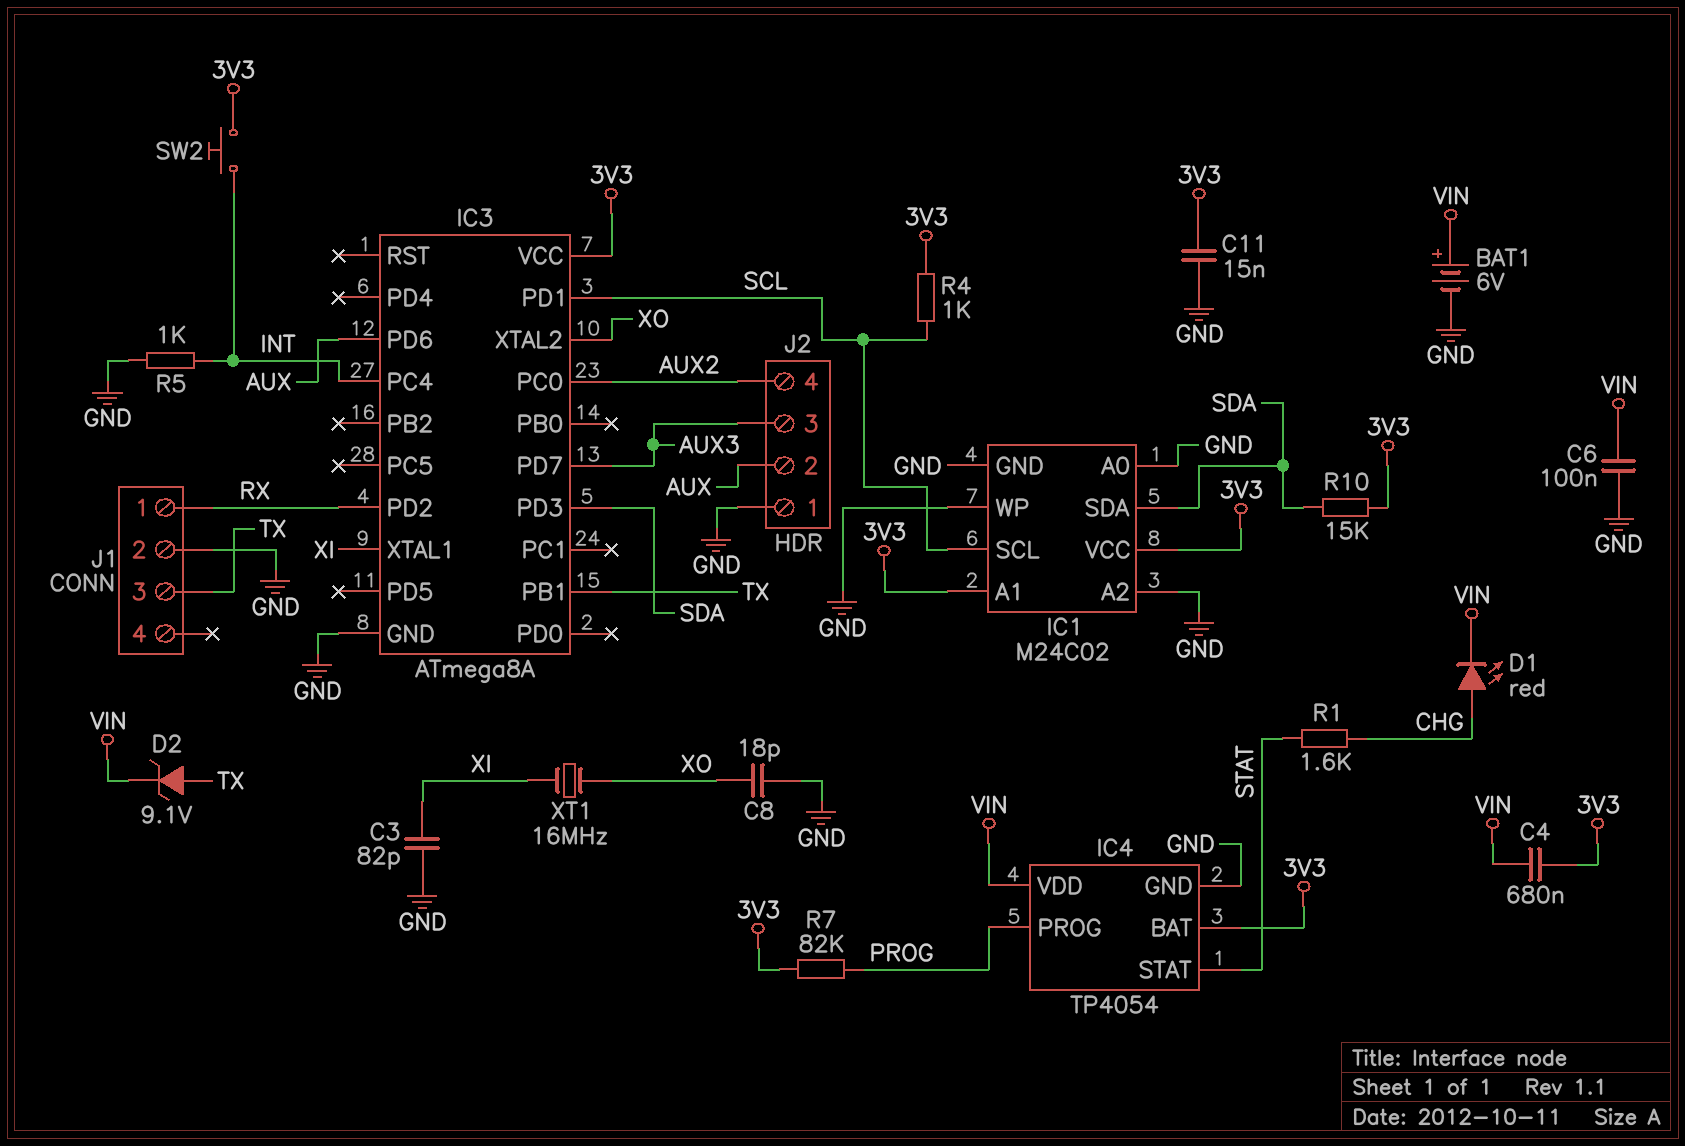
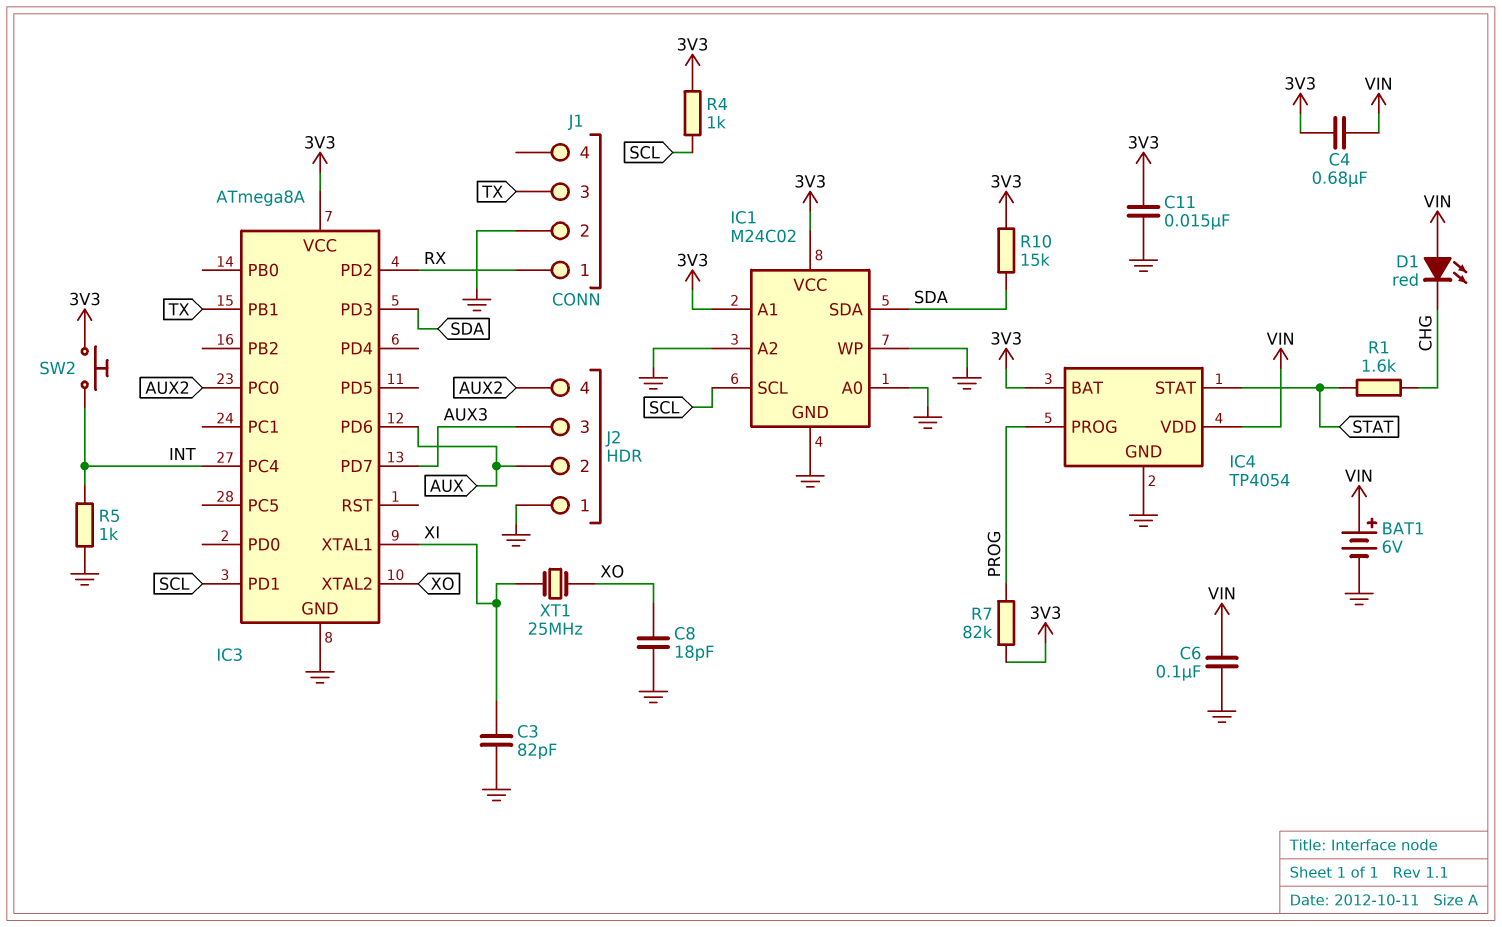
D1: LED red (A CHG, K VIN) -> LED red (A VIN, K CHG)
D2: zener 9.1V (A TX, K VIN) -> none
XT1: 16MHz (XI, XO) -> 25MHz (XI, XO)

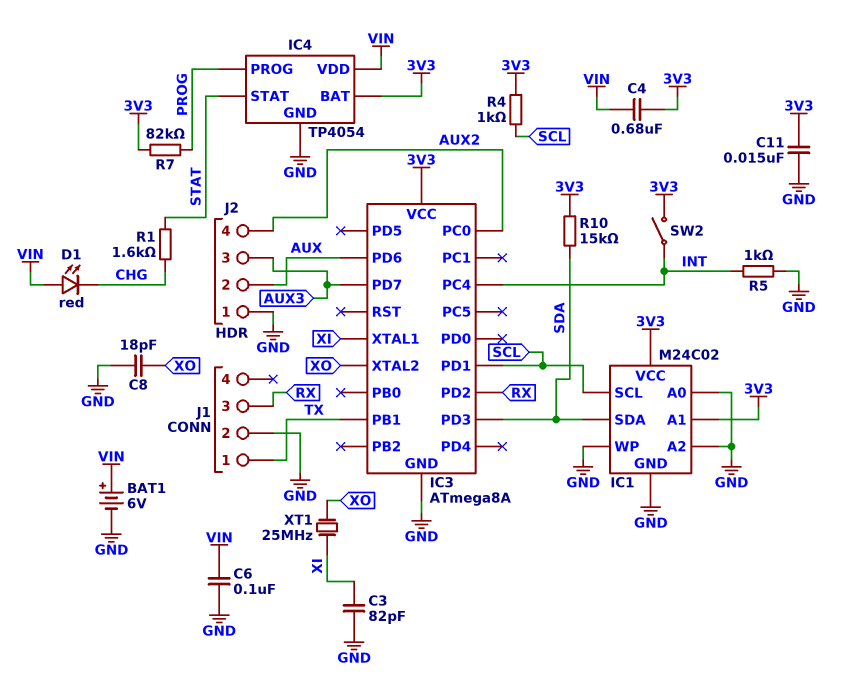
J1 pin 1: RX -> TX
J1 pin 3: TX -> RX
SW2: button (3V3, INT) -> switch (3V3, INT)

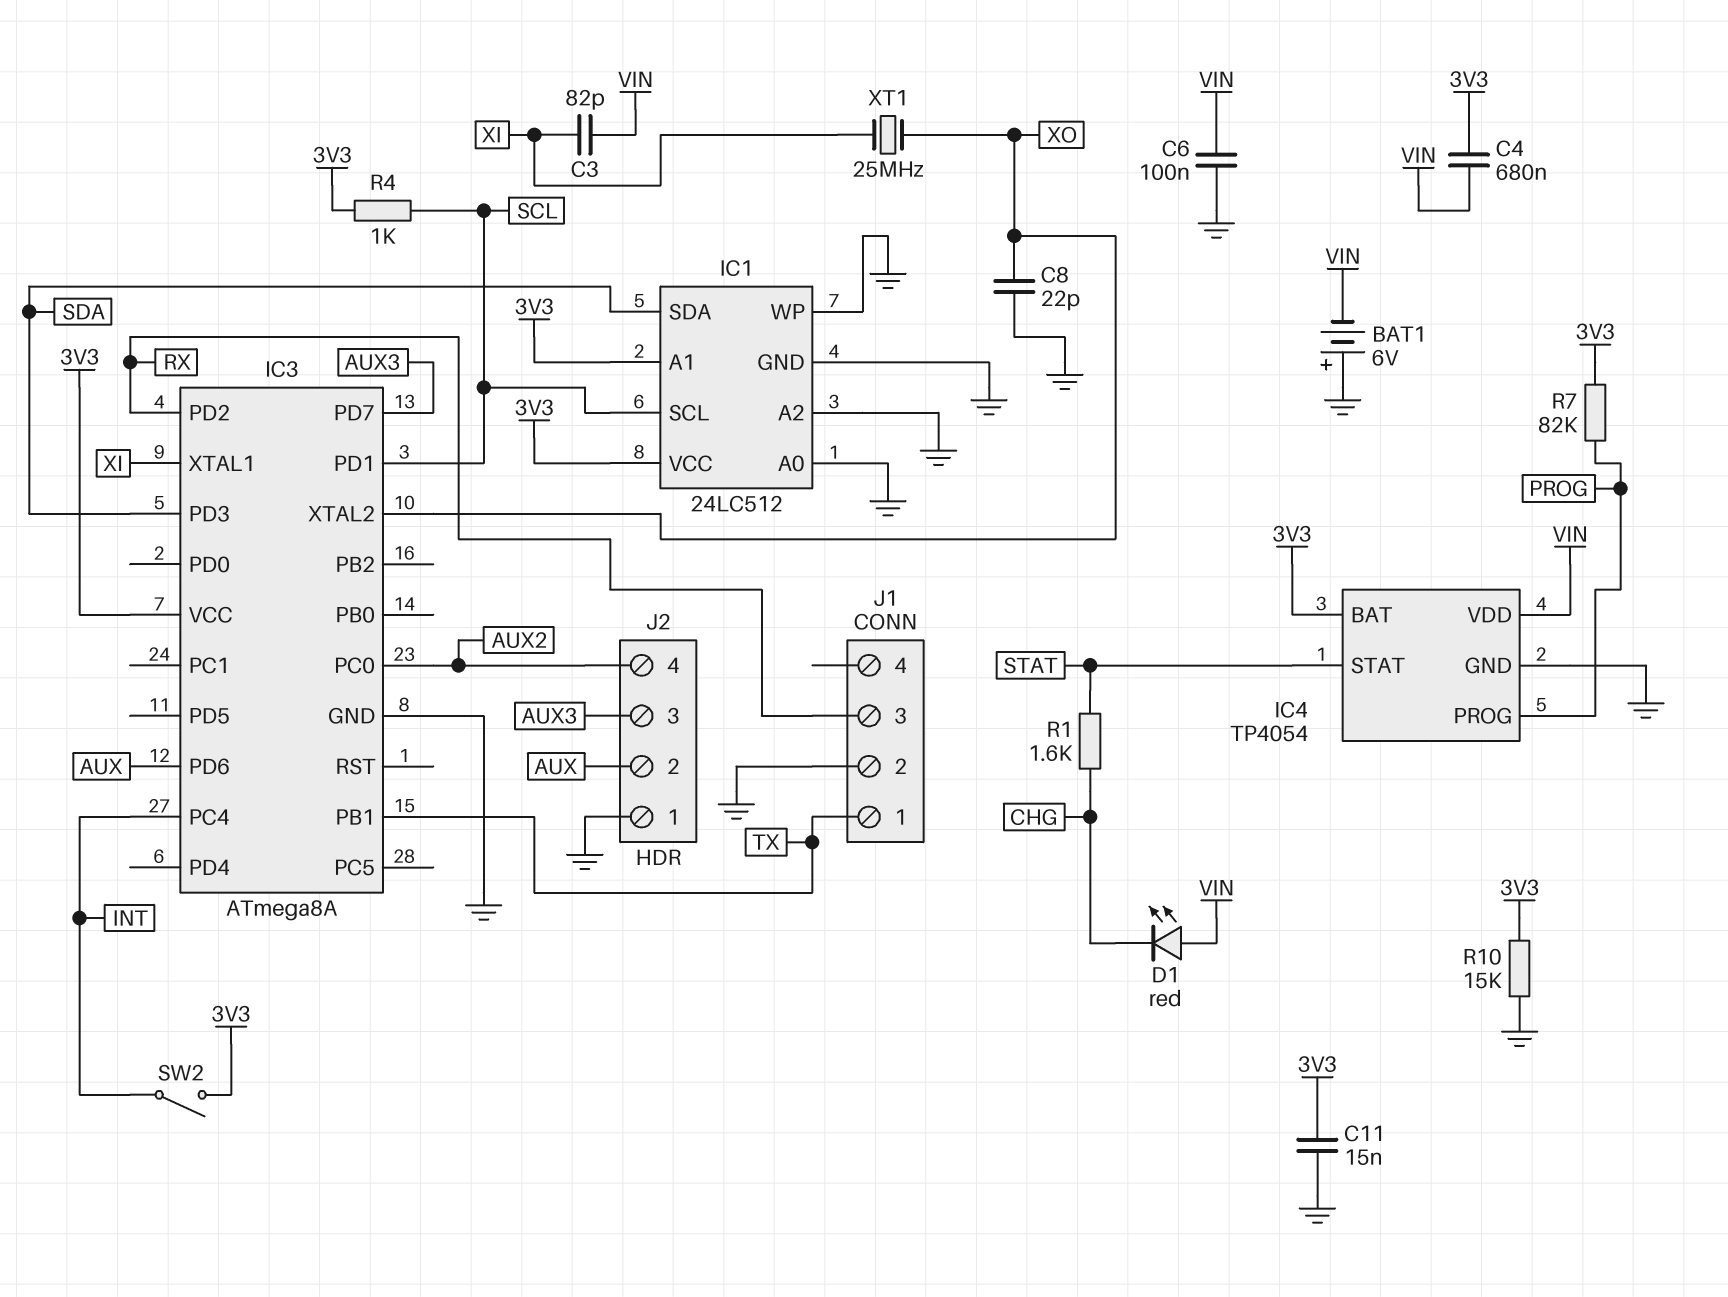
BAT1: 6V (plus VIN, minus GND) -> 6V (plus GND, minus VIN)
C3: 82pF (GND, XI) -> 82pF (VIN, XI)
C8: 18pF (GND, XO) -> 22pF (GND, XO)
IC1: M24C02 -> 24LC512
R5: 1k (GND, INT) -> none
R10: 15k (3V3, SDA) -> 15k (3V3, GND)

